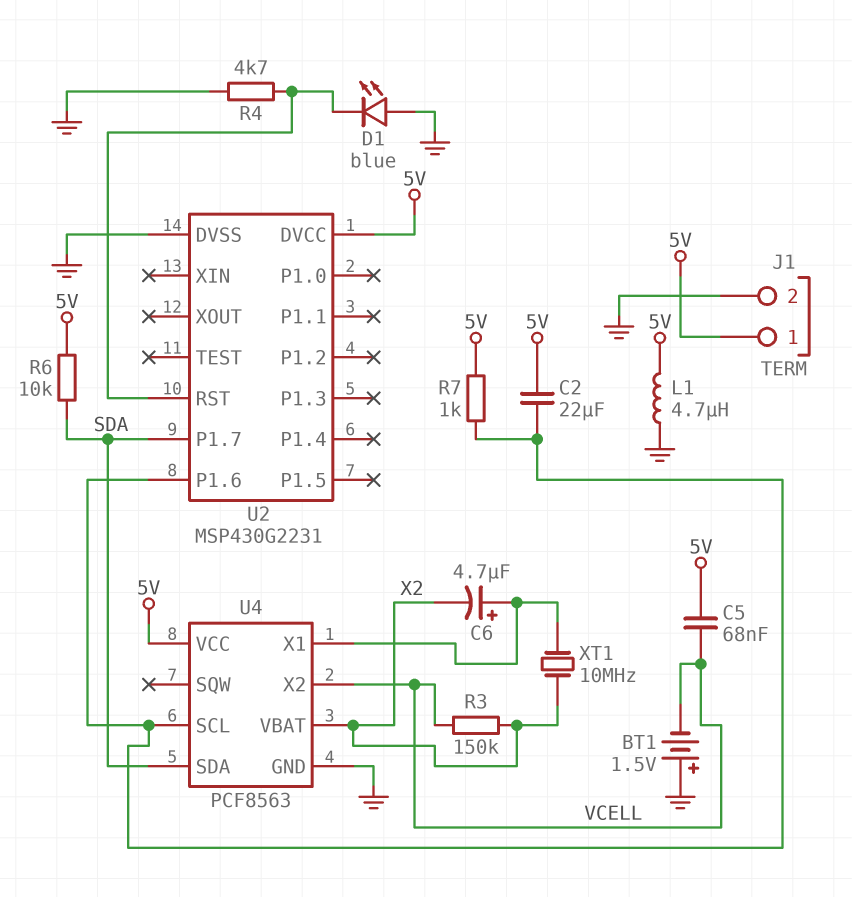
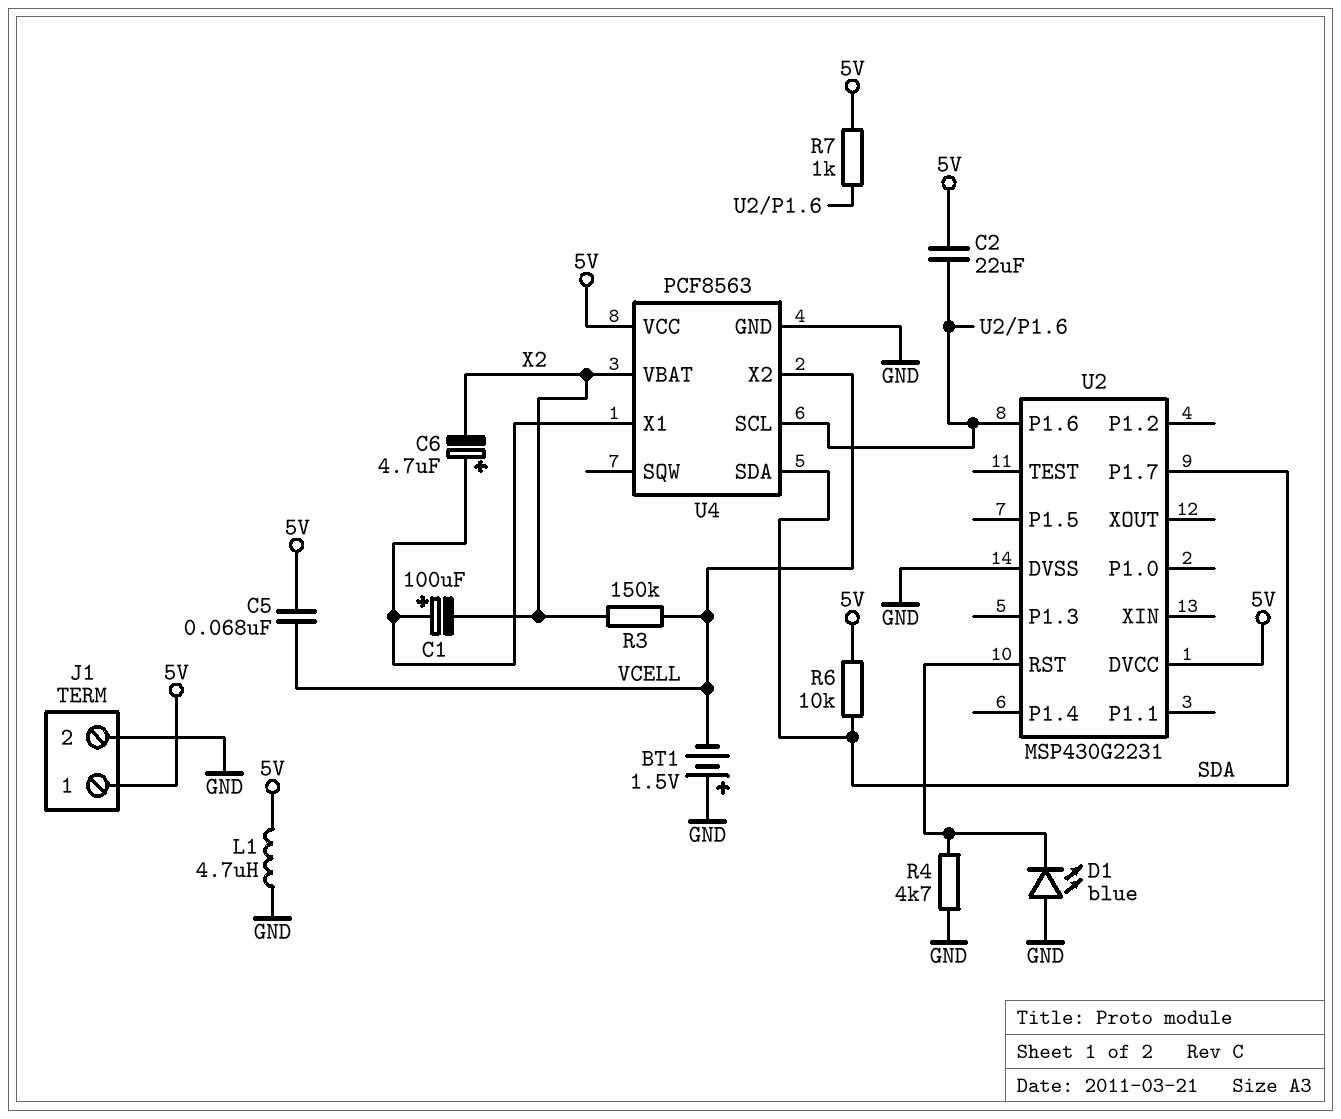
C1: none -> 100uF (plus U4/X1, minus X2)
XT1: 10MHz (U4/X1, X2) -> none

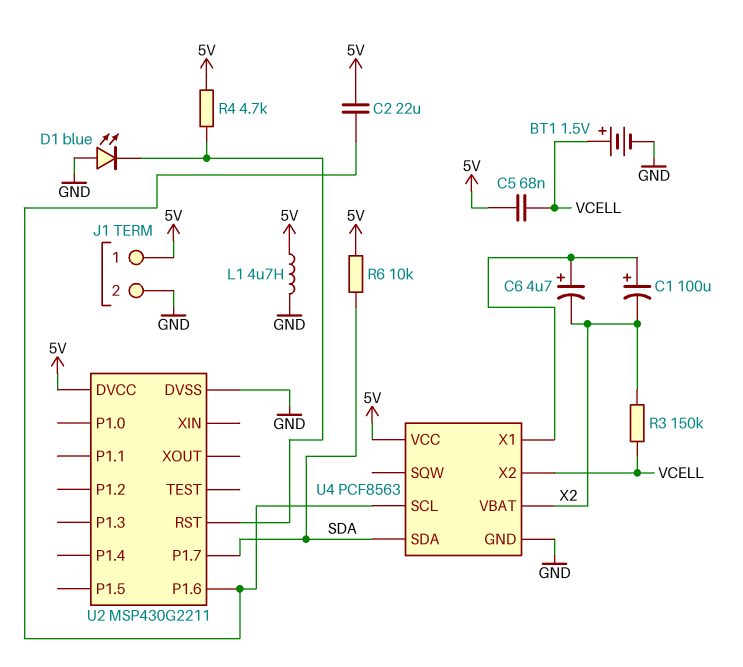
BT1: 1.5V (plus GND, minus VCELL) -> 1.5V (plus VCELL, minus GND)
R4: 4.7k (GND, U2/RST) -> 4.7k (5V, U2/RST)
R7: 1k (5V, U2/P1.6) -> none
U2: MSP430G2231 -> MSP430G2211

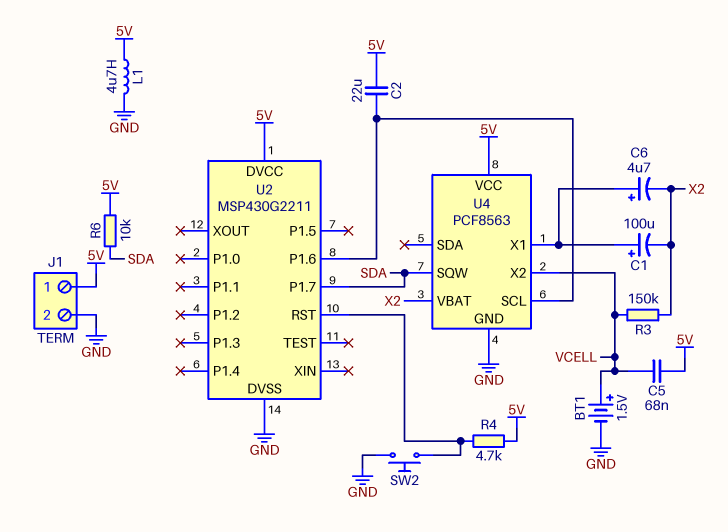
D1: LED blue (A GND, K U2/RST) -> none
SW2: none -> button (GND, U2/RST)
U4 pin SDA: SDA -> none
U4 pin SQW: none -> SDA

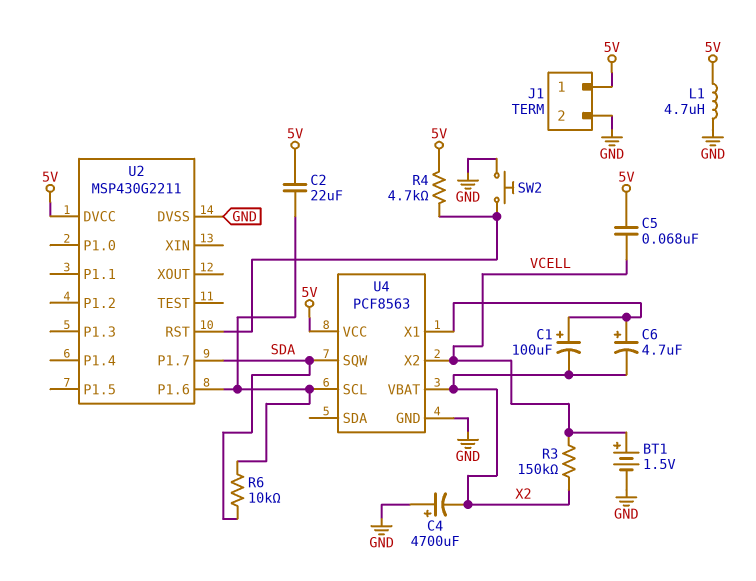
C4: none -> 4700uF (plus GND, minus X2)
R6: 10k (5V, SDA) -> 10k (SDA, U2/P1.6)

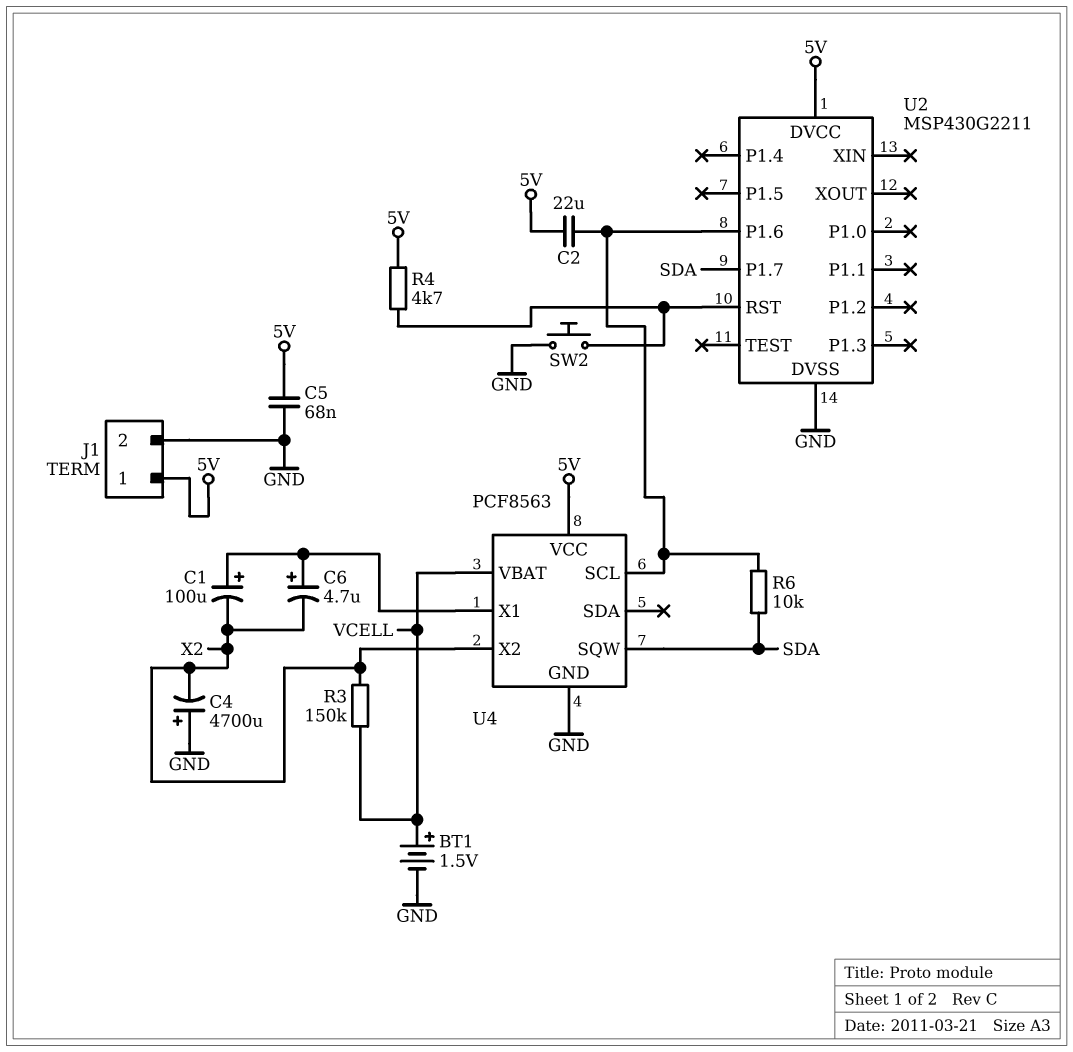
C5: 68nF (5V, VCELL) -> 68nF (5V, GND)
L1: 4.7uH (5V, GND) -> none
U4 pin VBAT: X2 -> VCELL
U4 pin X2: VCELL -> X2

